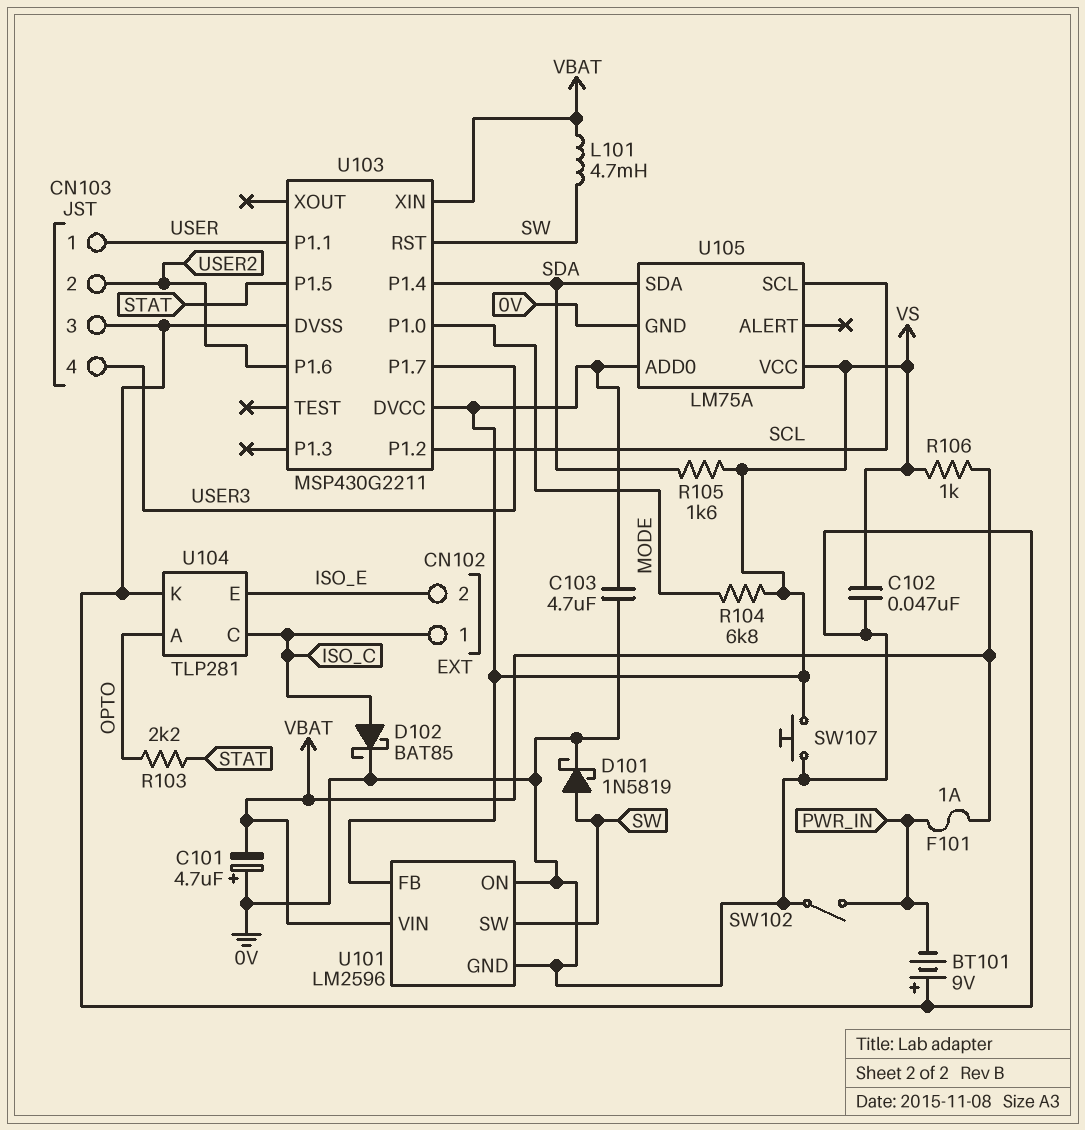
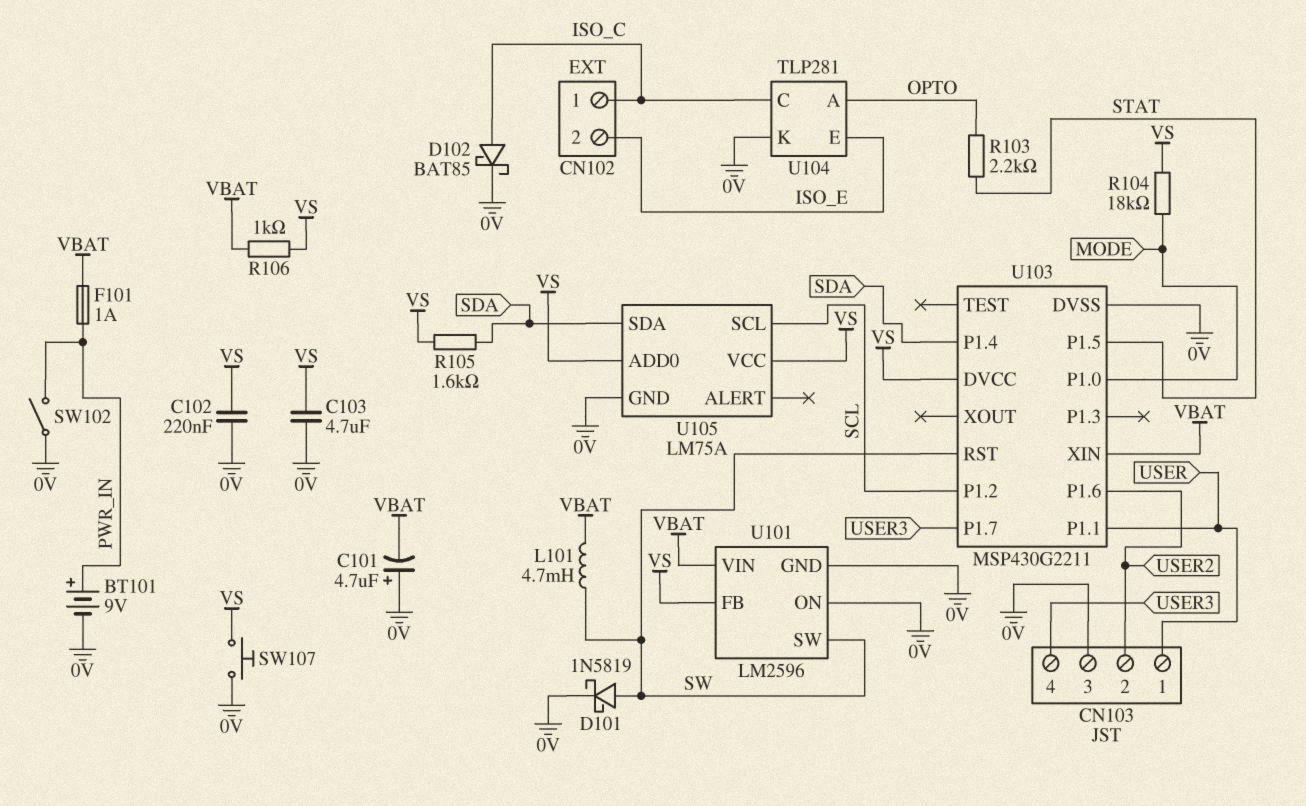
BT101: 9V (plus 0V, minus PWR_IN) -> 9V (plus PWR_IN, minus 0V)
C102: 47nF (0V, VS) -> 220nF (0V, VS)
R104: 6.8k (MODE, VS) -> 18k (MODE, VS)

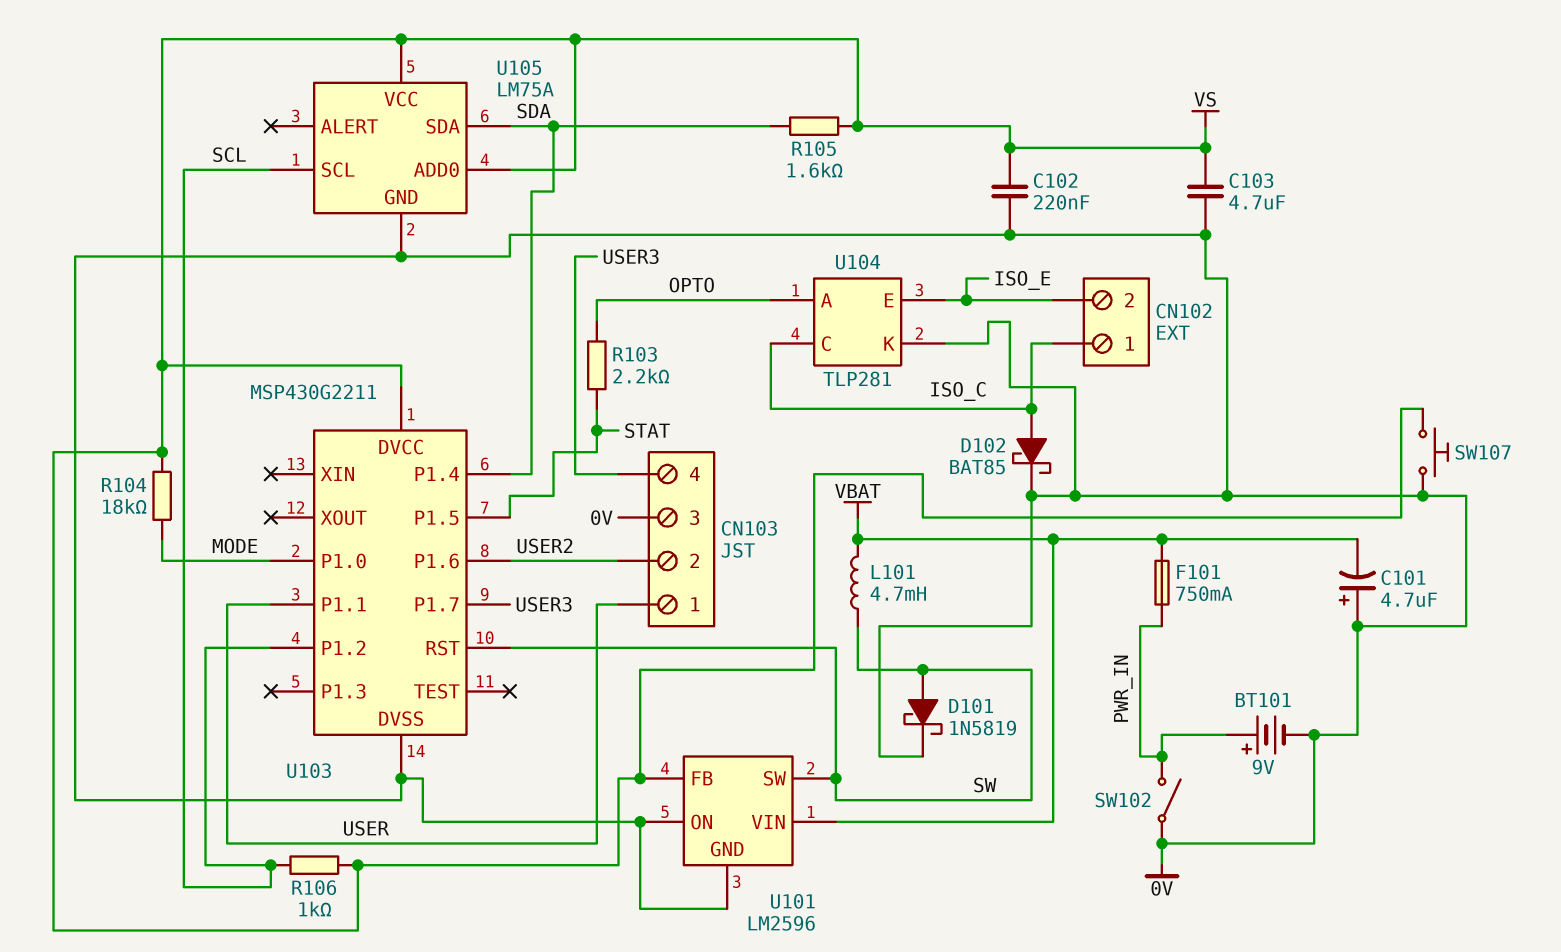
F101: 1A (PWR_IN, VBAT) -> 750mA (PWR_IN, VBAT)
R106: 1k (VBAT, VS) -> 1k (SCL, VS)
U103 pin XIN: VBAT -> none

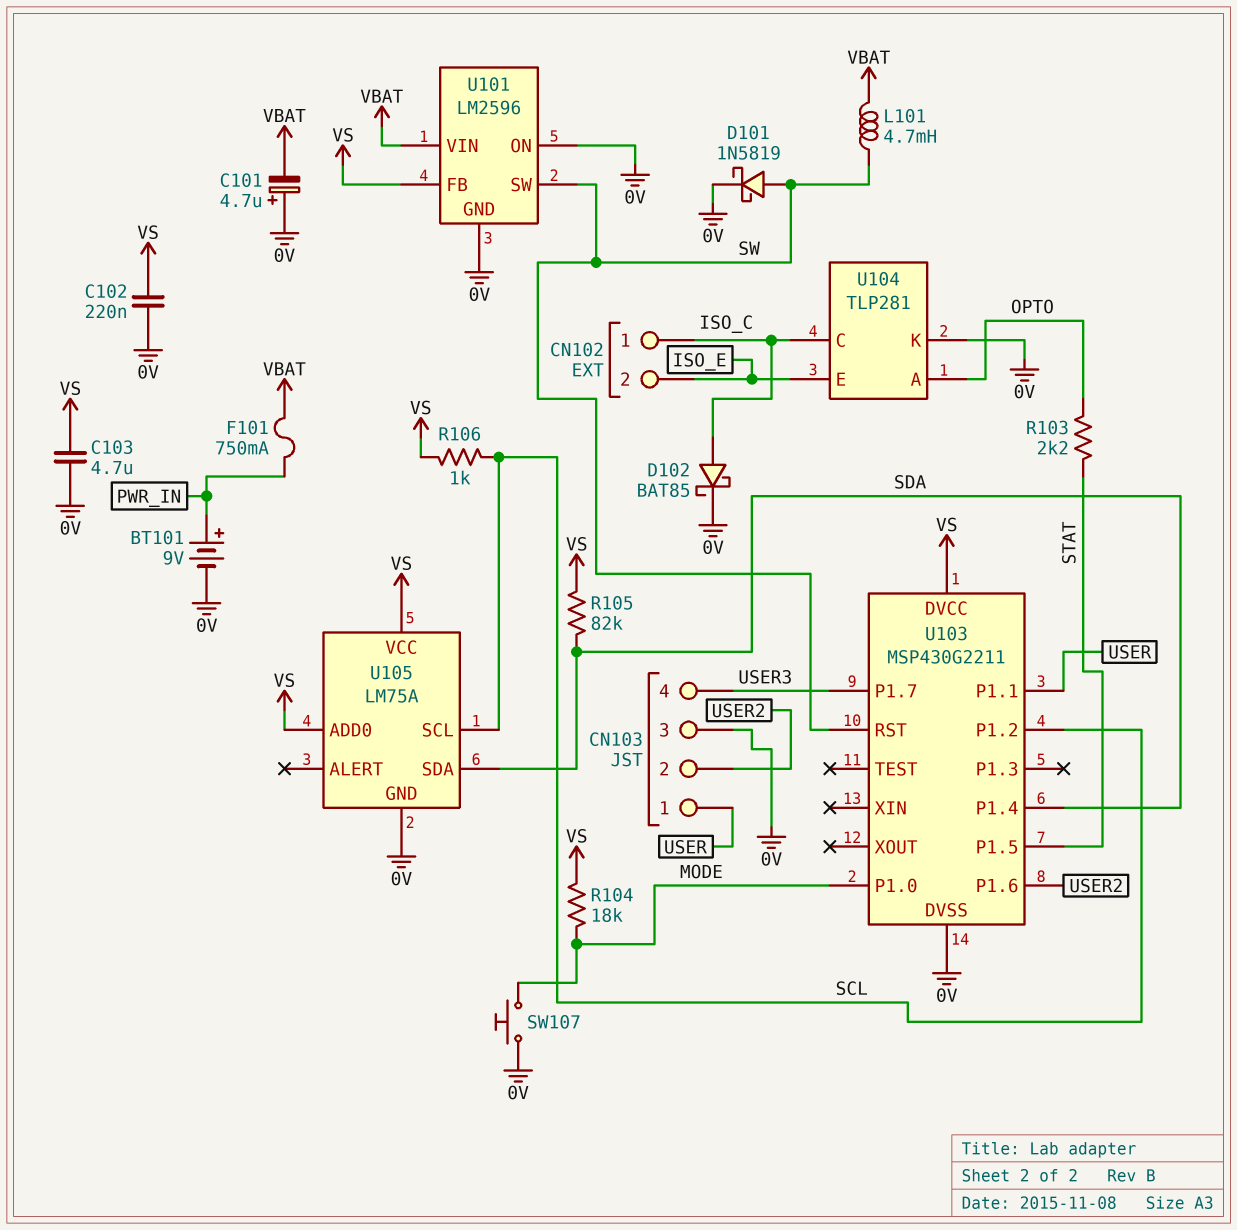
R105: 1.6k (SDA, VS) -> 82k (SDA, VS)
SW102: switch (0V, PWR_IN) -> none
SW107: button (0V, VS) -> button (0V, MODE)

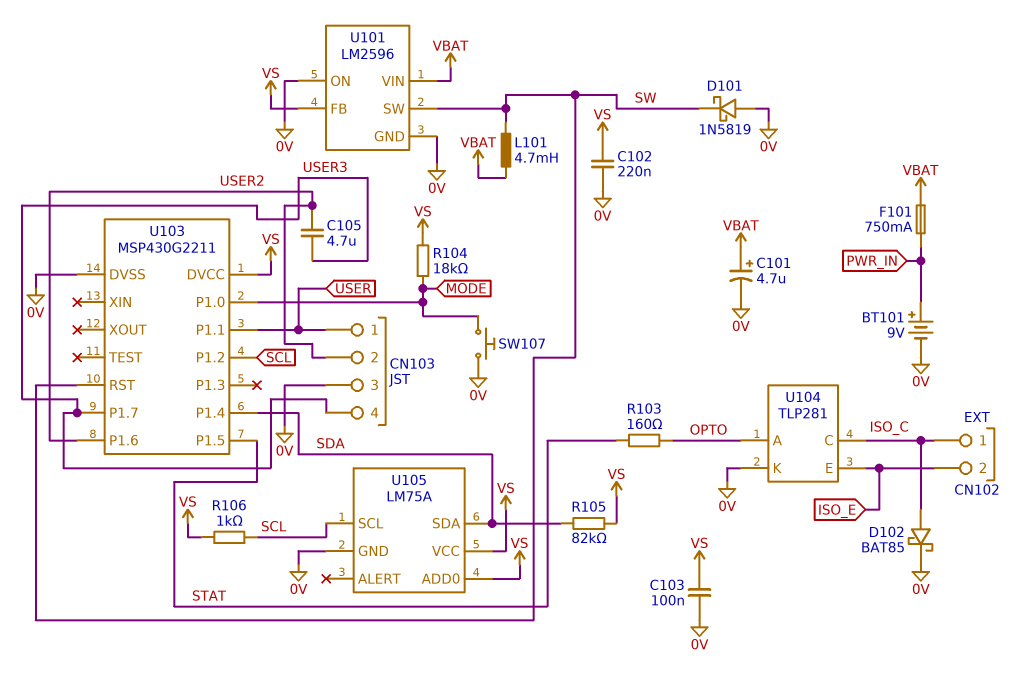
C101: 4.7uF (plus 0V, minus VBAT) -> 4.7uF (plus VBAT, minus 0V)
C103: 4.7uF (0V, VS) -> 100nF (0V, VS)
C105: none -> 4.7uF (USER2, USER3)
D101: schottky 1N5819 (A SW, K 0V) -> schottky 1N5819 (A 0V, K SW)
R103: 2.2k (OPTO, STAT) -> 160 (OPTO, STAT)

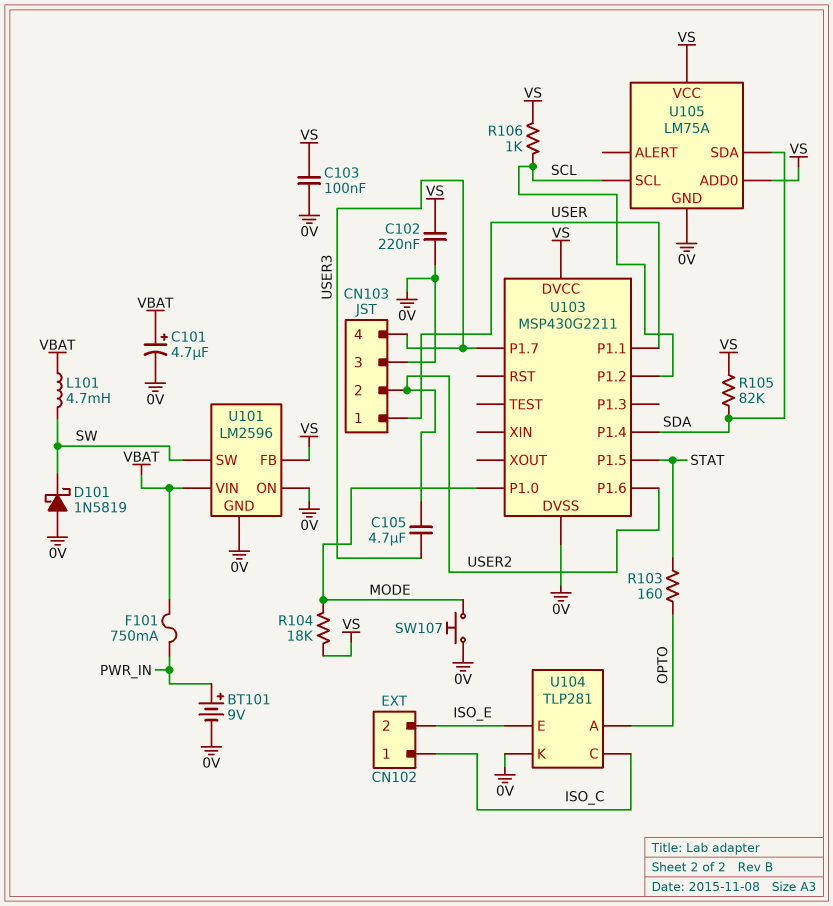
D102: schottky BAT85 (A ISO_C, K 0V) -> none
U103 pin RST: SW -> none

